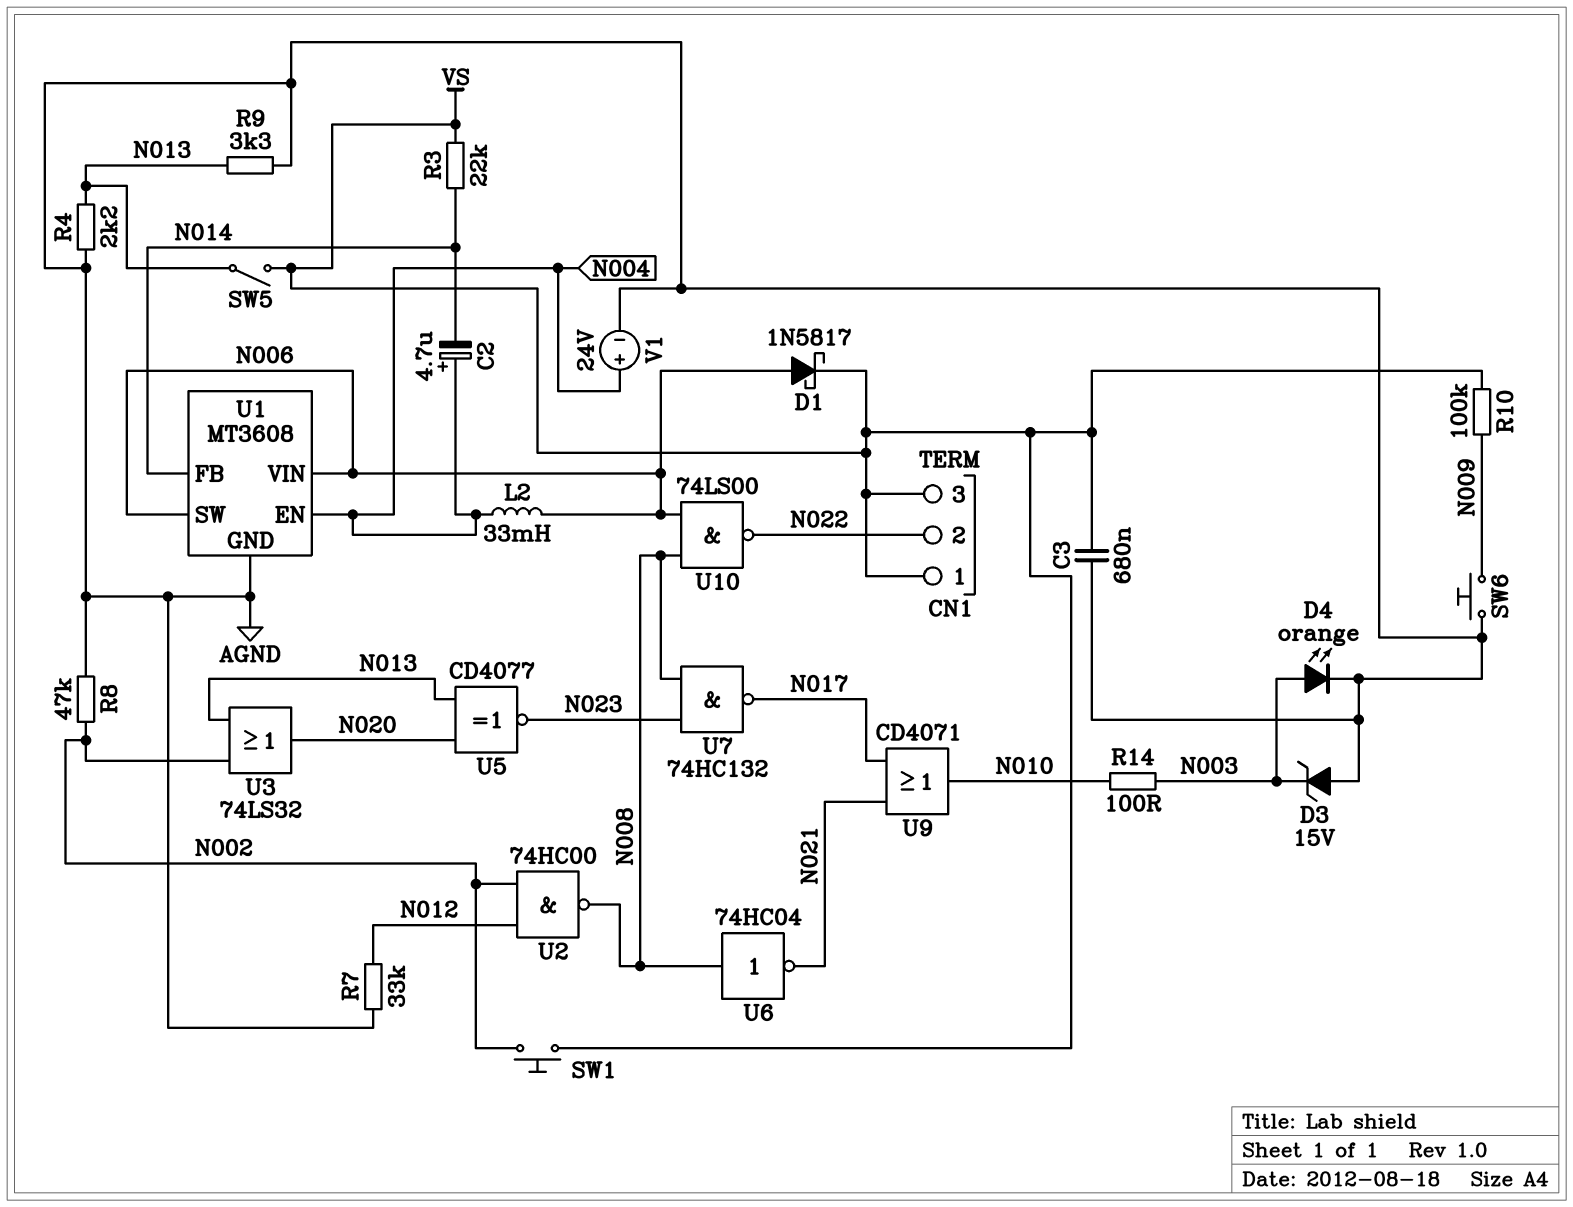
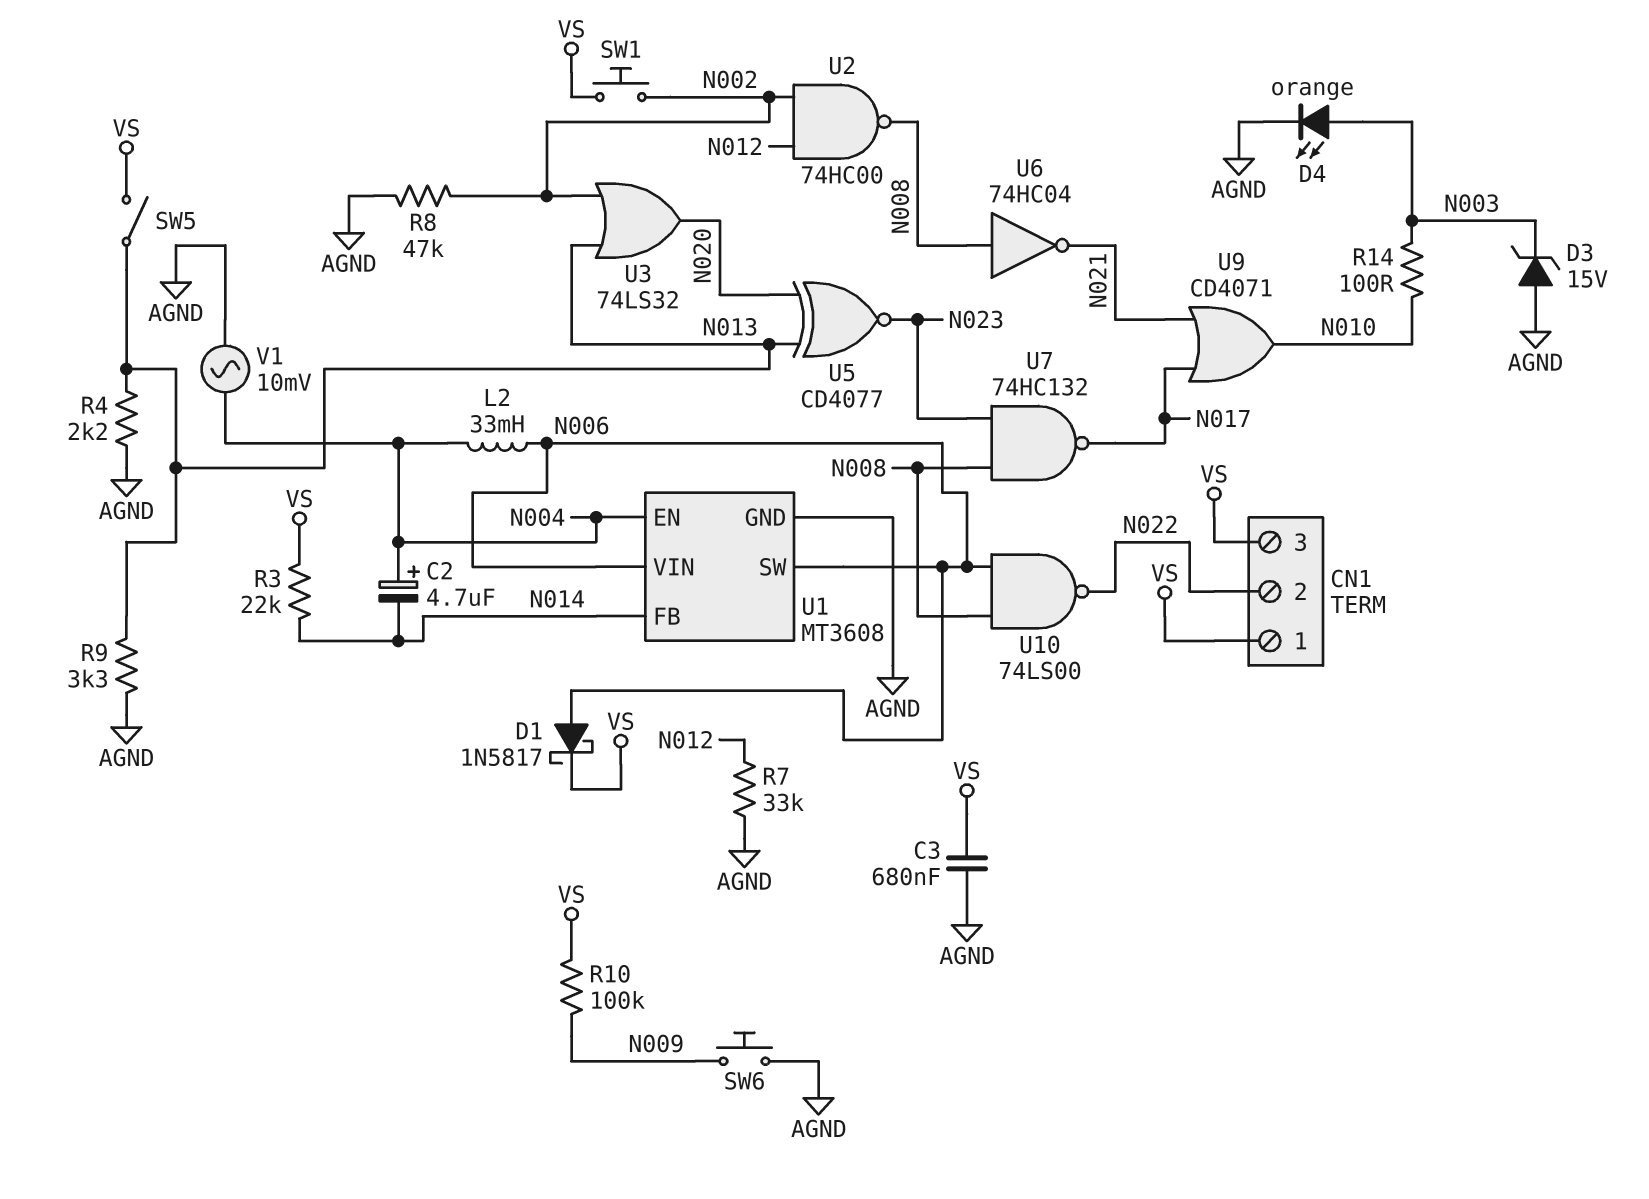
V1: 24V (plus N004, minus AGND) -> AC 10mV (AGND, N004)

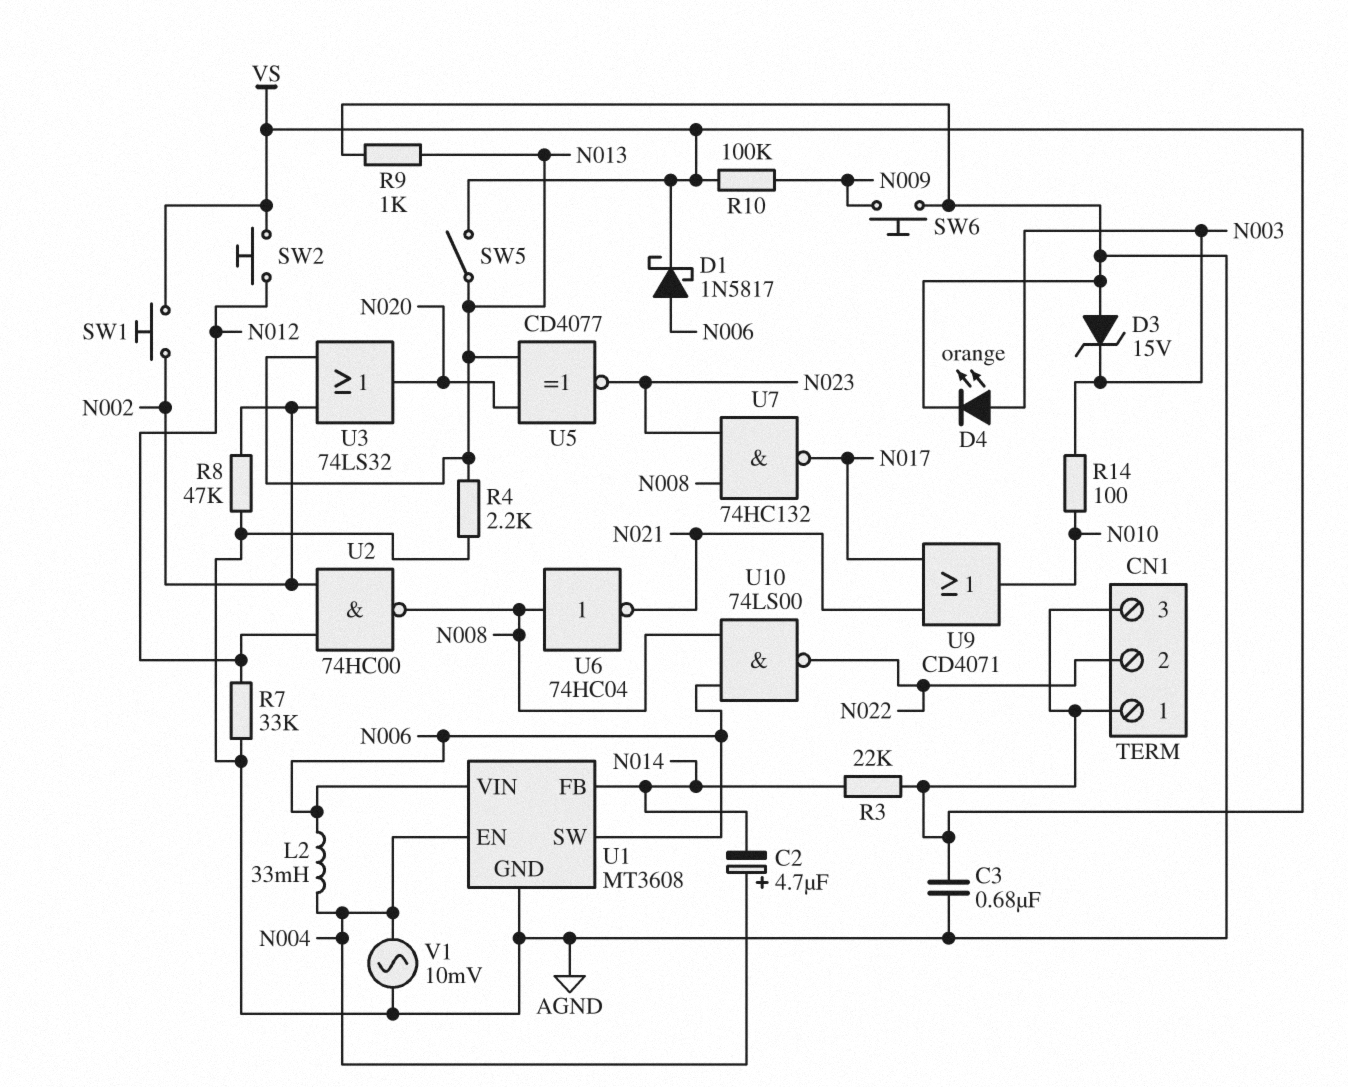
R9: 3.3k (AGND, N013) -> 1k (AGND, N013)
SW2: none -> button (N012, VS)

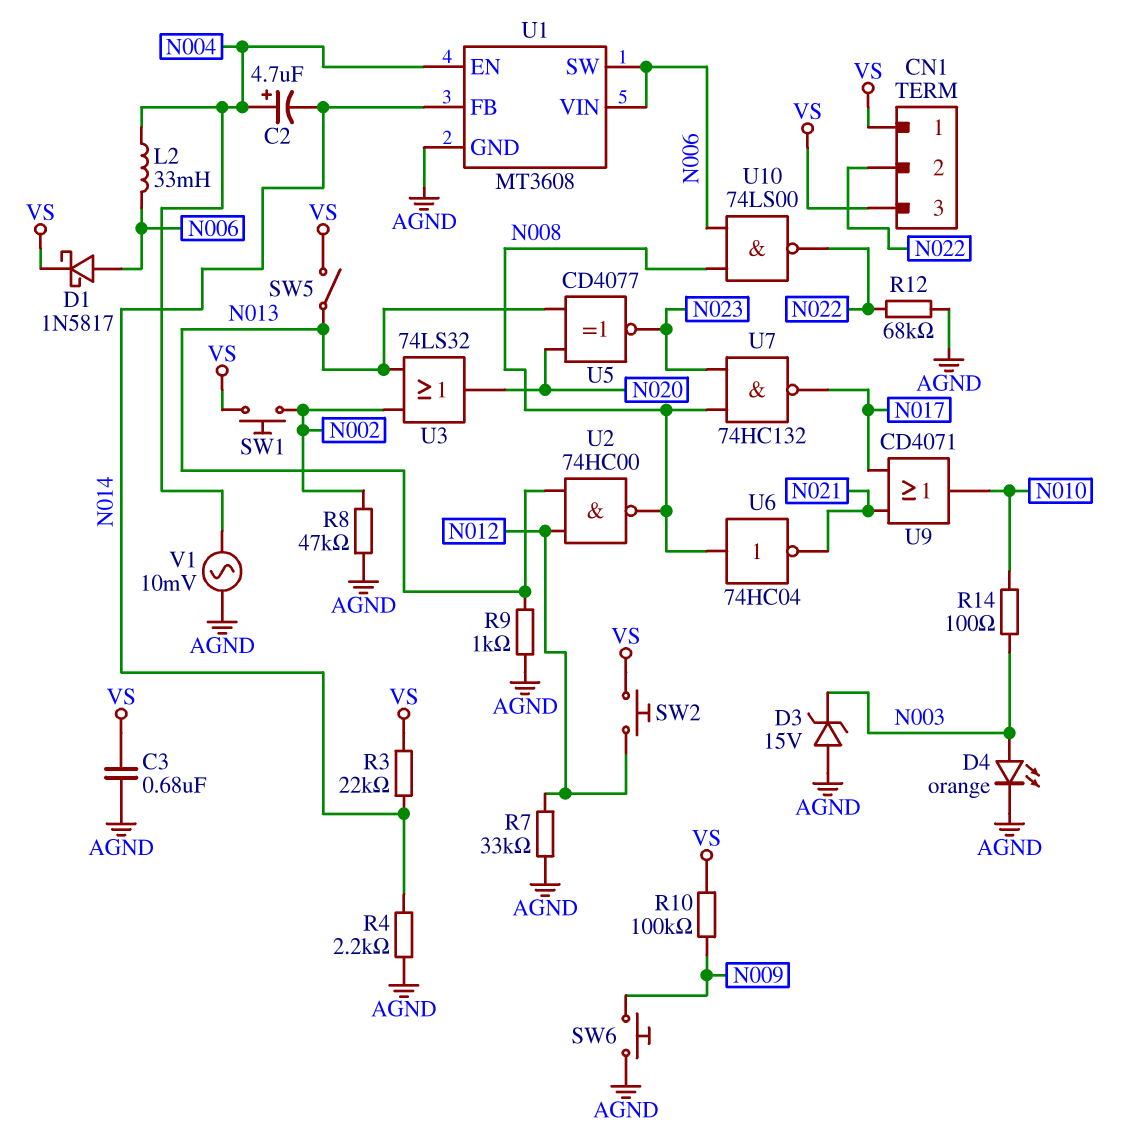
R4: 2.2k (AGND, N013) -> 2.2k (AGND, N014)
R12: none -> 68k (AGND, N022)
U2: NAND 74HC00 (in N002, in N012, out N008) -> NAND 74HC00 (in N012, in N013, out N008)

